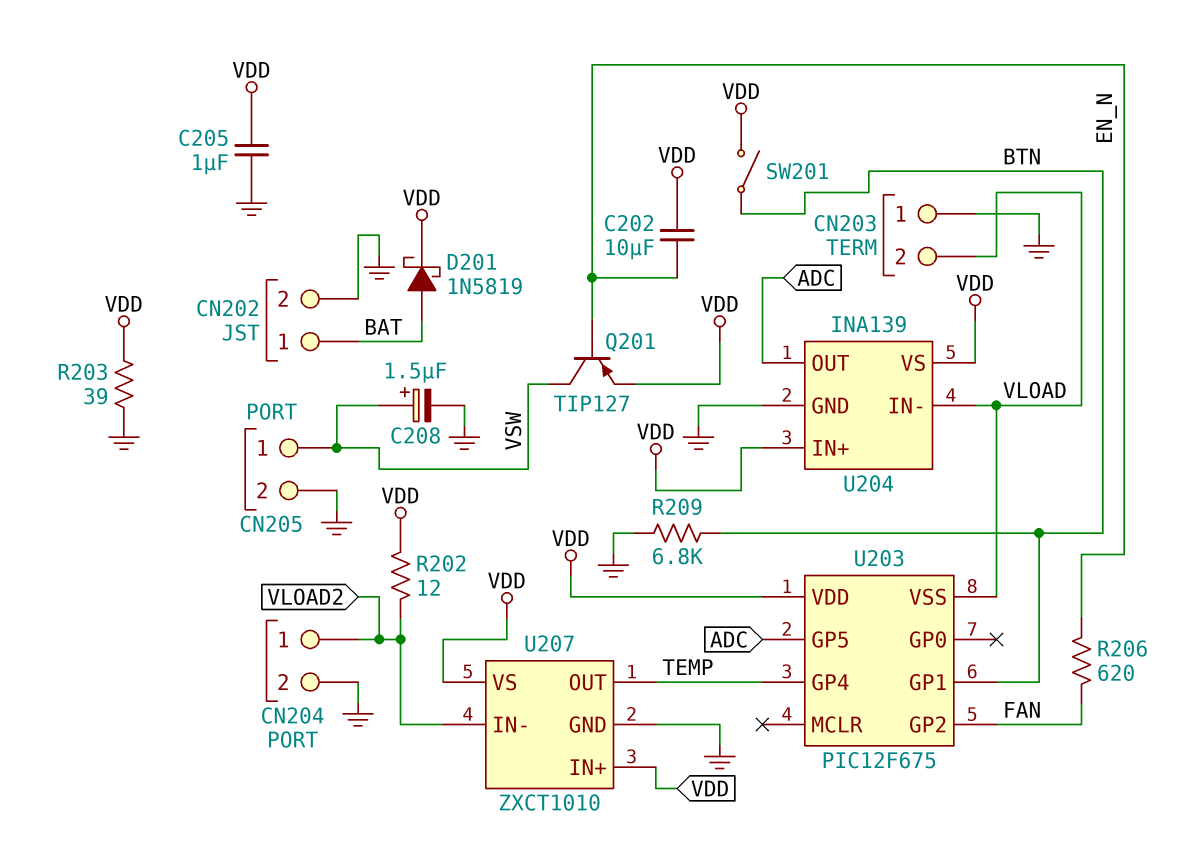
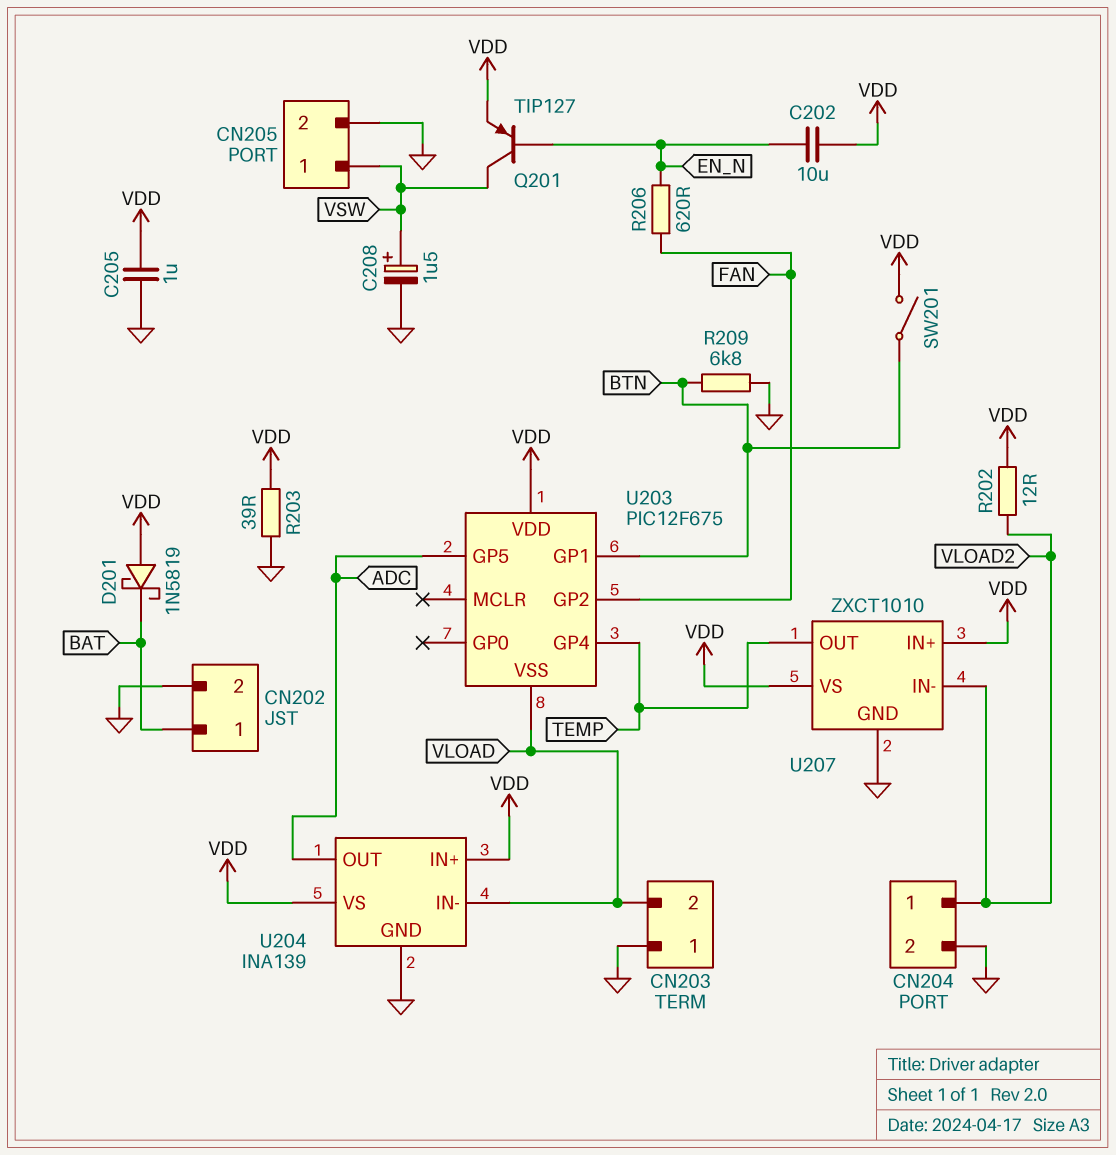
D201: schottky 1N5819 (A BAT, K VDD) -> schottky 1N5819 (A VDD, K BAT)

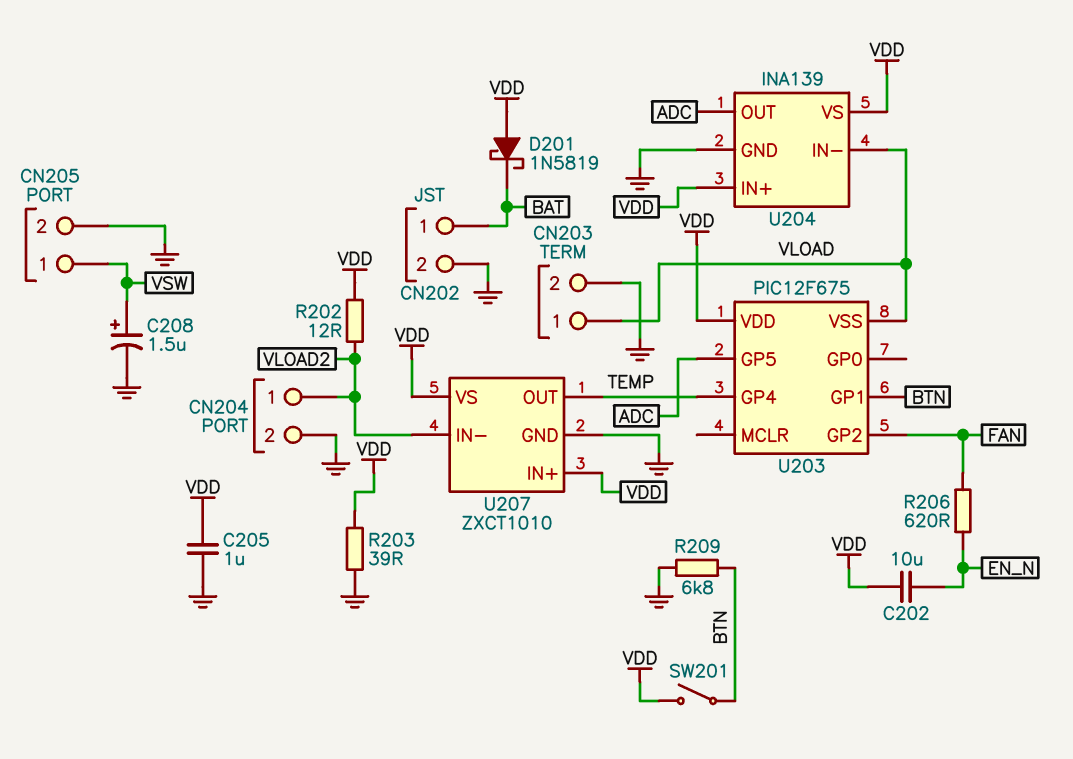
CN203 pin 1: GND -> VLOAD
CN203 pin 2: VLOAD -> GND
Q201: PNP TIP127 (B EN_N, C VSW, E VDD) -> none

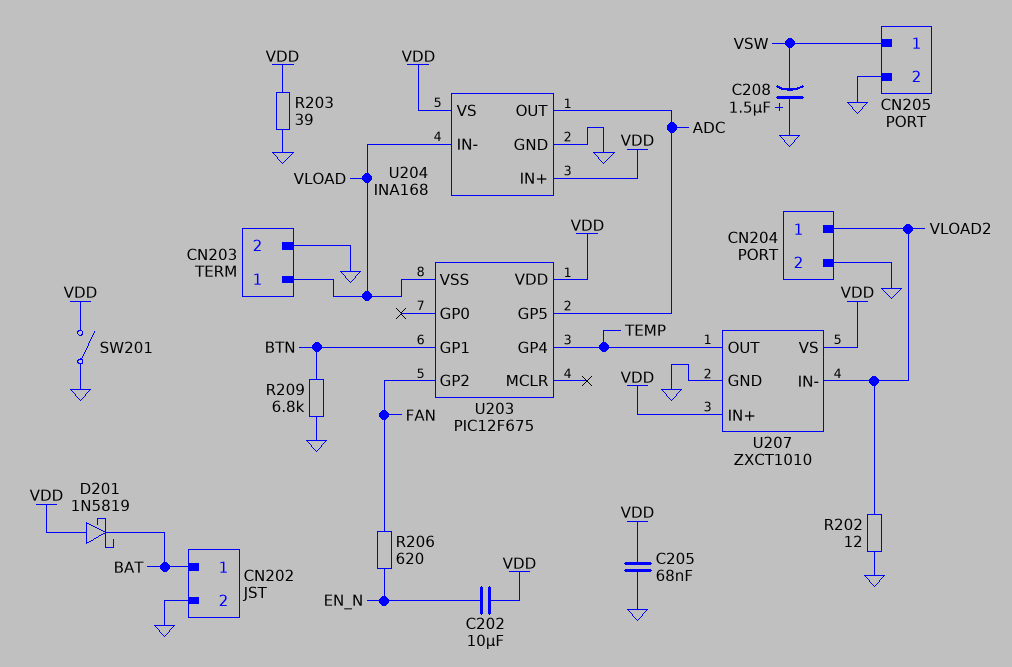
C205: 1uF (GND, VDD) -> 68nF (GND, VDD)
C208: 1.5uF (plus VSW, minus GND) -> 1.5uF (plus GND, minus VSW)
R202: 12 (VDD, VLOAD2) -> 12 (GND, VLOAD2)
SW201: switch (BTN, VDD) -> switch (GND, VDD)
U204: INA139 -> INA168

